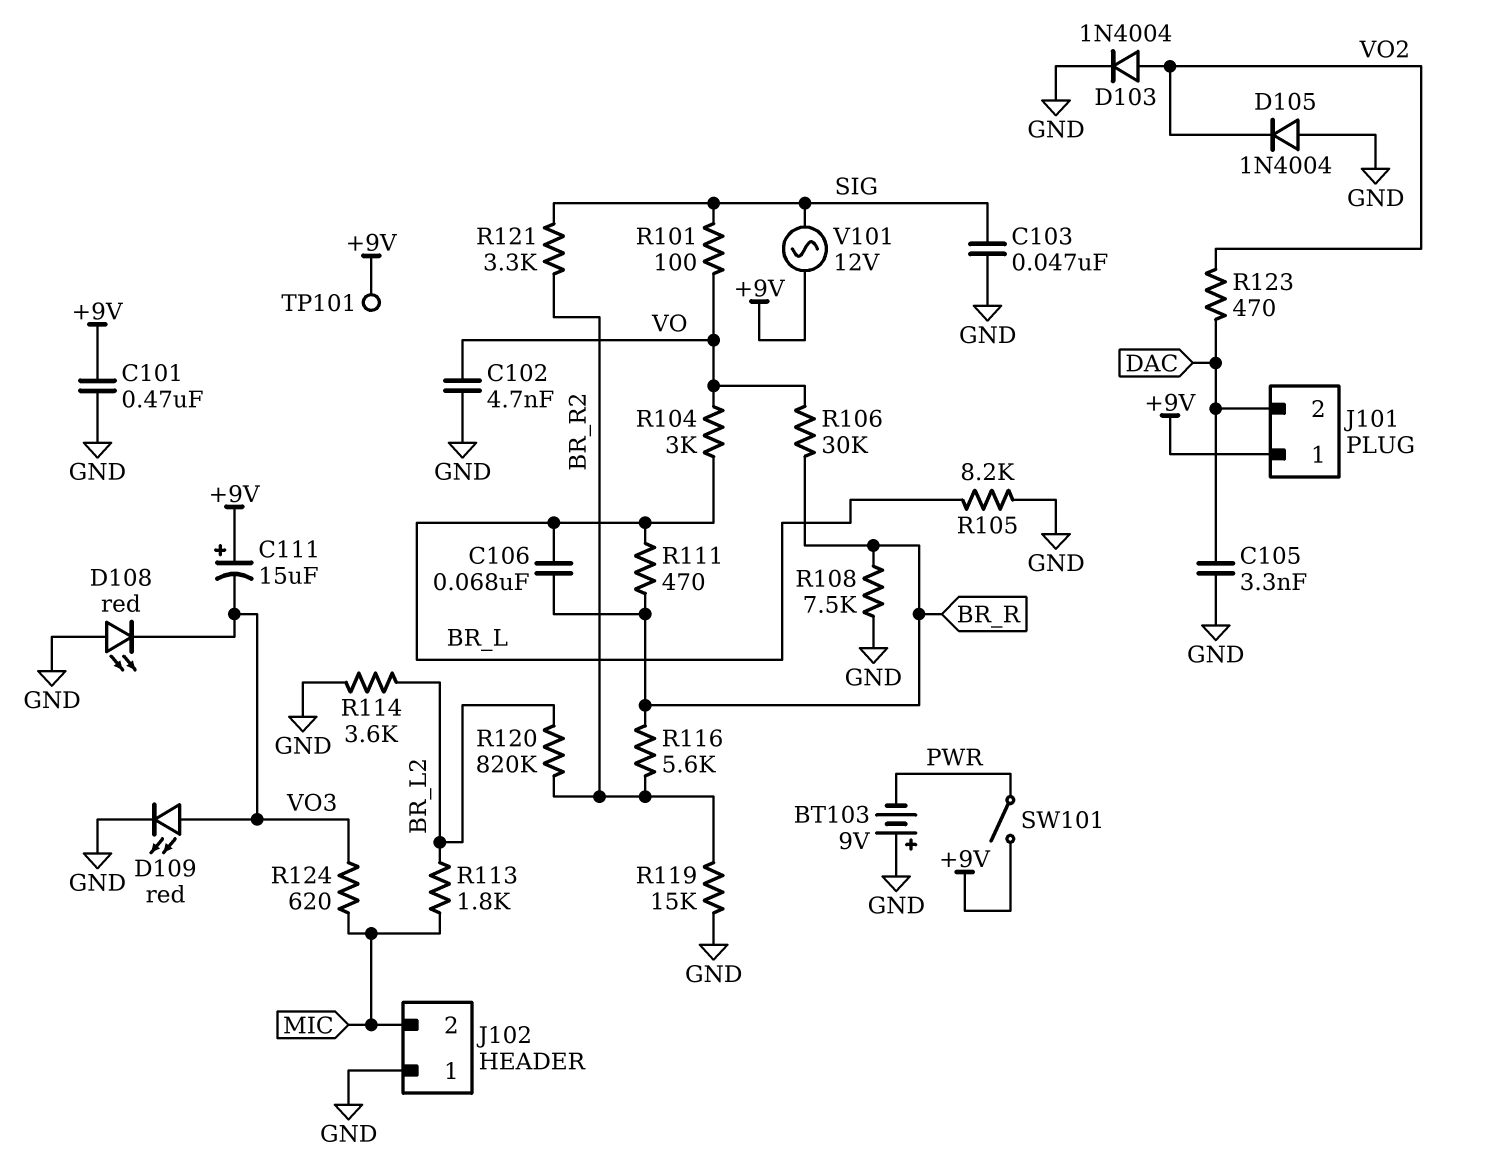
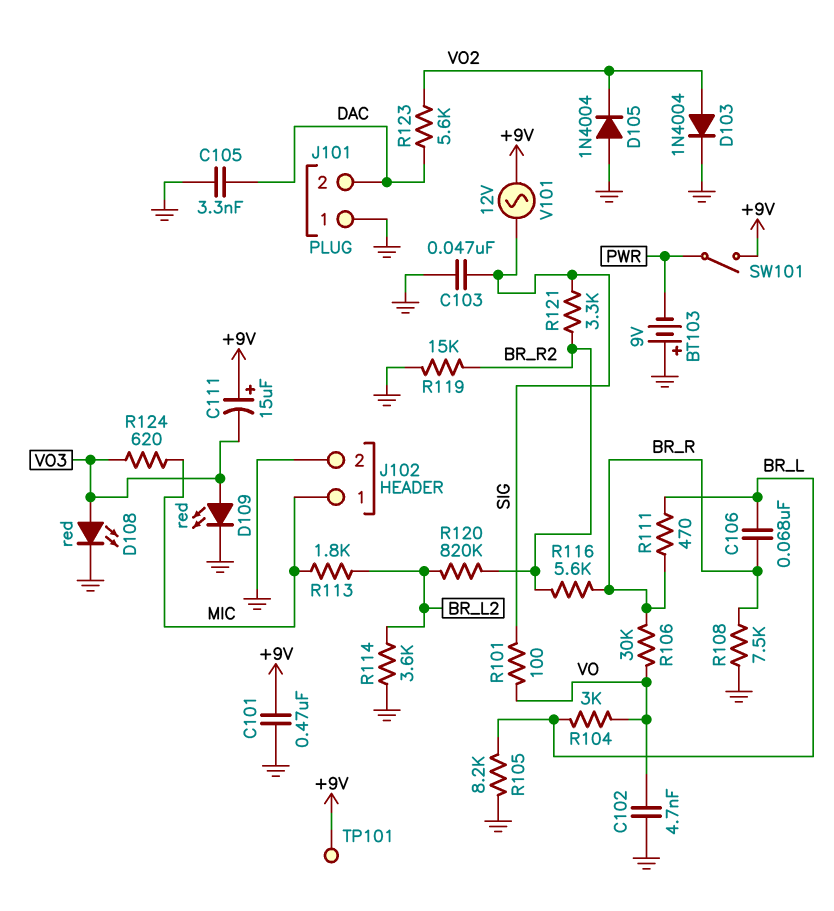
D108: LED red (A GND, K VO3) -> LED red (A VO3, K GND)
J101 pin 1: +9V -> GND
J102 pin 1: GND -> MIC
J102 pin 2: MIC -> GND
R123: 470 (DAC, VO2) -> 5.6k (DAC, VO2)

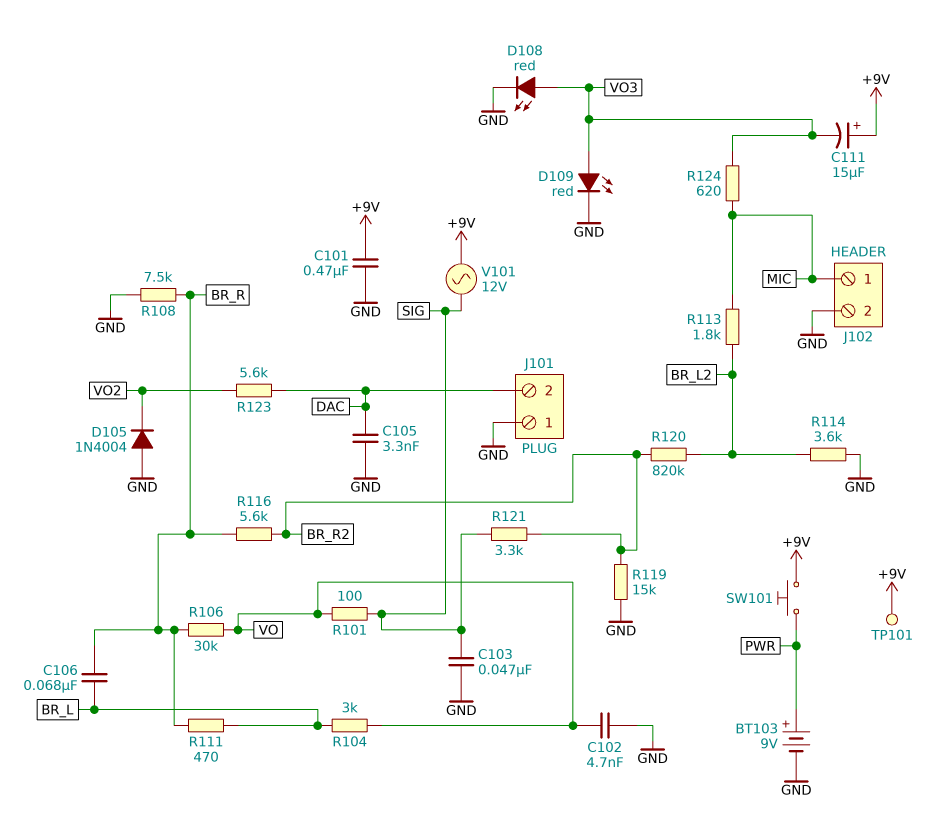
BT103: 9V (plus GND, minus PWR) -> 9V (plus PWR, minus GND)
D103: diode 1N4004 (A VO2, K GND) -> none
R105: 8.2k (BR_L, GND) -> none
SW101: switch (+9V, PWR) -> button (+9V, PWR)

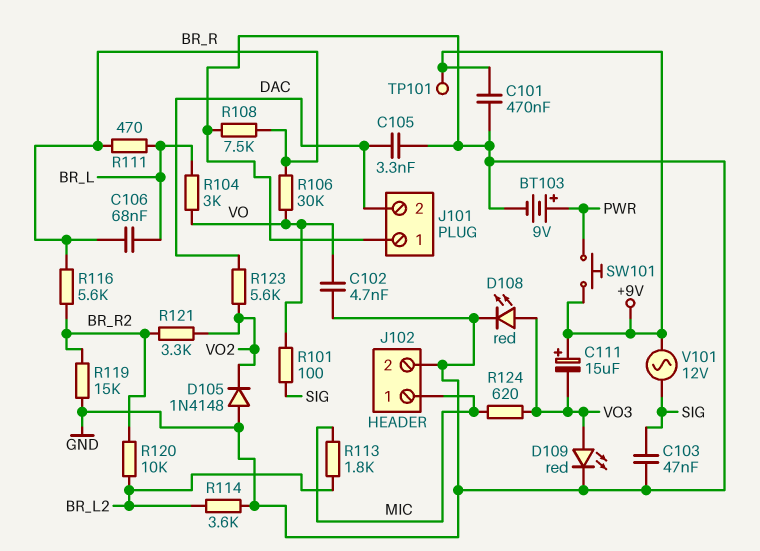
D105: diode 1N4004 (A GND, K VO2) -> diode 1N4148 (A GND, K VO2)
R120: 820k (BR_L2, BR_R2) -> 10k (BR_L2, BR_R2)
R121: 3.3k (BR_R2, SIG) -> 3.3k (BR_R2, VO2)

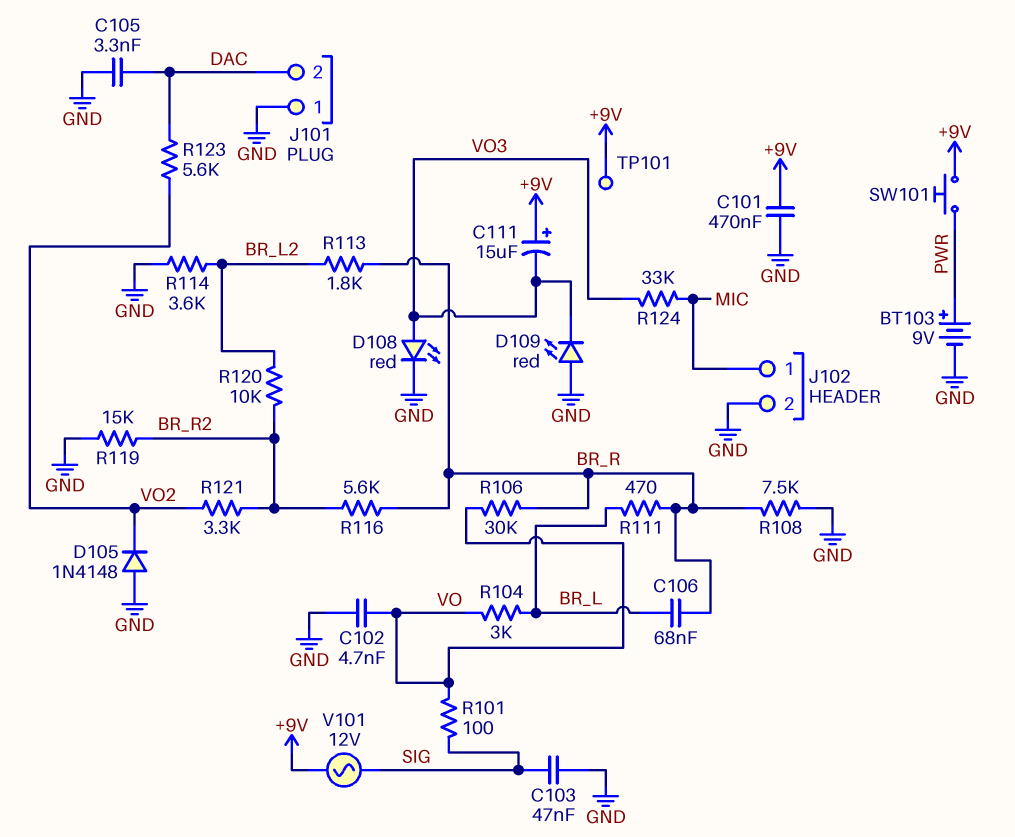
D109: LED red (A VO3, K GND) -> LED red (A GND, K VO3)
R113: 1.8k (BR_L2, MIC) -> 1.8k (BR_L2, BR_R)
R124: 620 (MIC, VO3) -> 33k (MIC, VO3)

